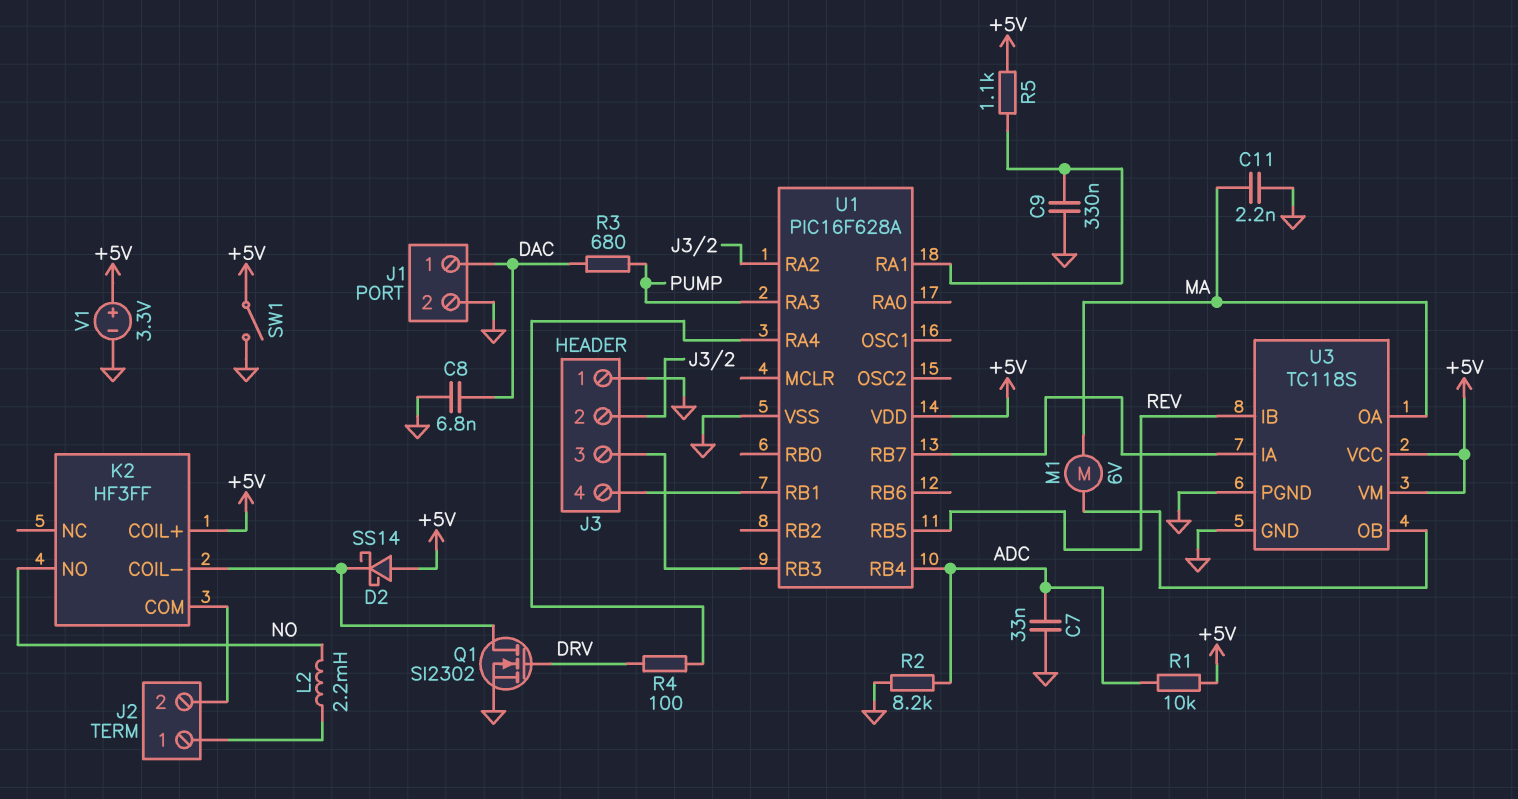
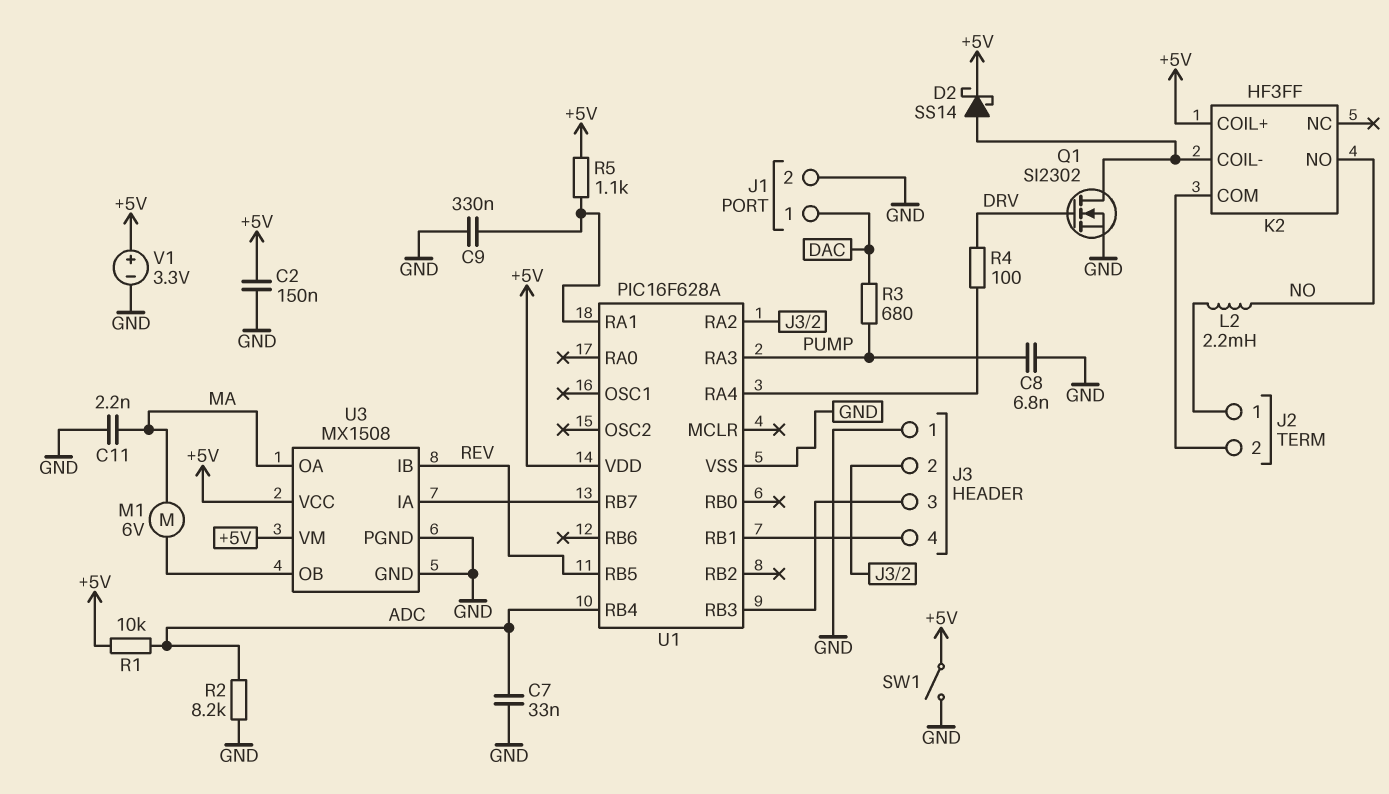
C2: none -> 150nF (+5V, GND)
C8: 6.8nF (DAC, GND) -> 6.8nF (GND, PUMP)
D2: schottky SS14 (A +5V, K K2/COIL-) -> schottky SS14 (A K2/COIL-, K +5V)
U3: TC118S -> MX1508

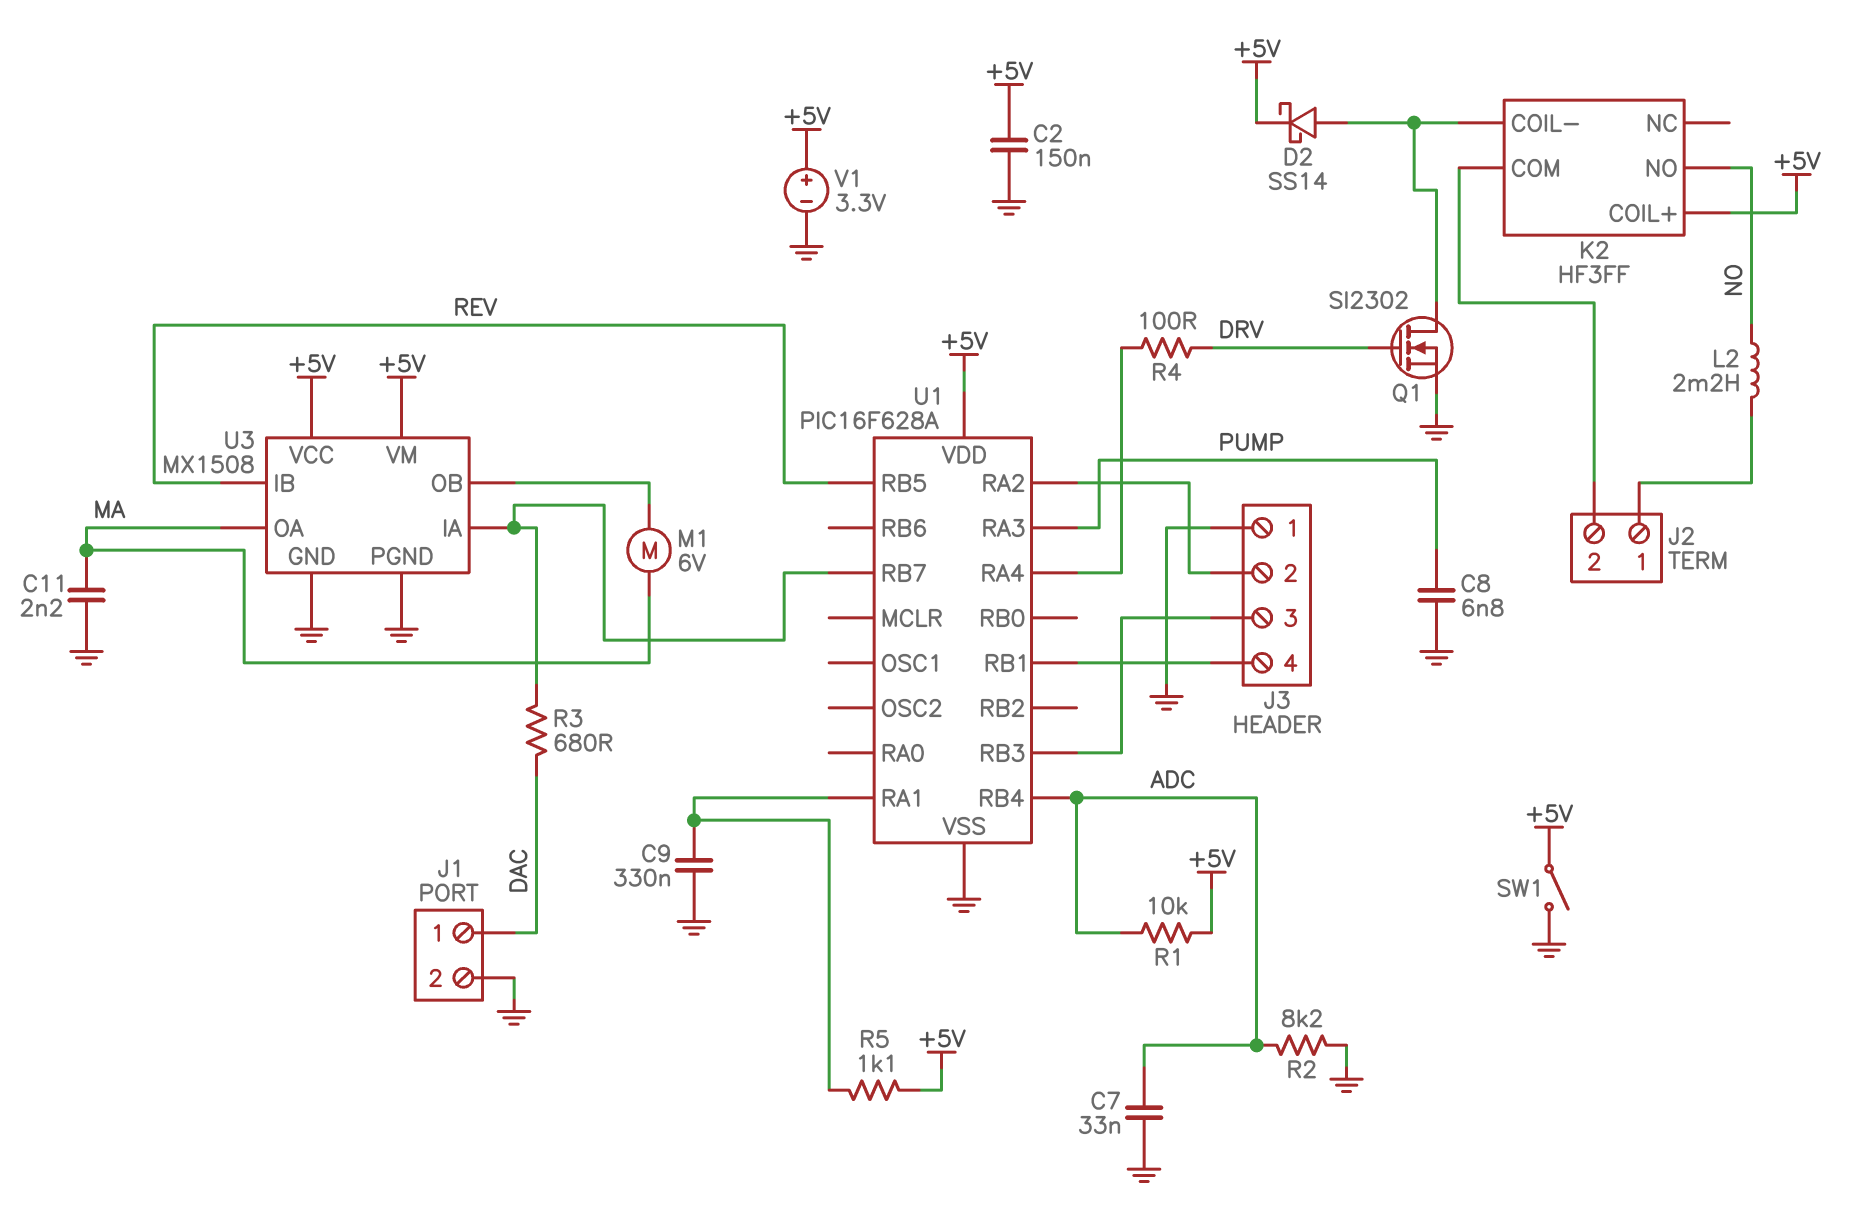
R3: 680 (DAC, PUMP) -> 680 (DAC, U1/RB7)

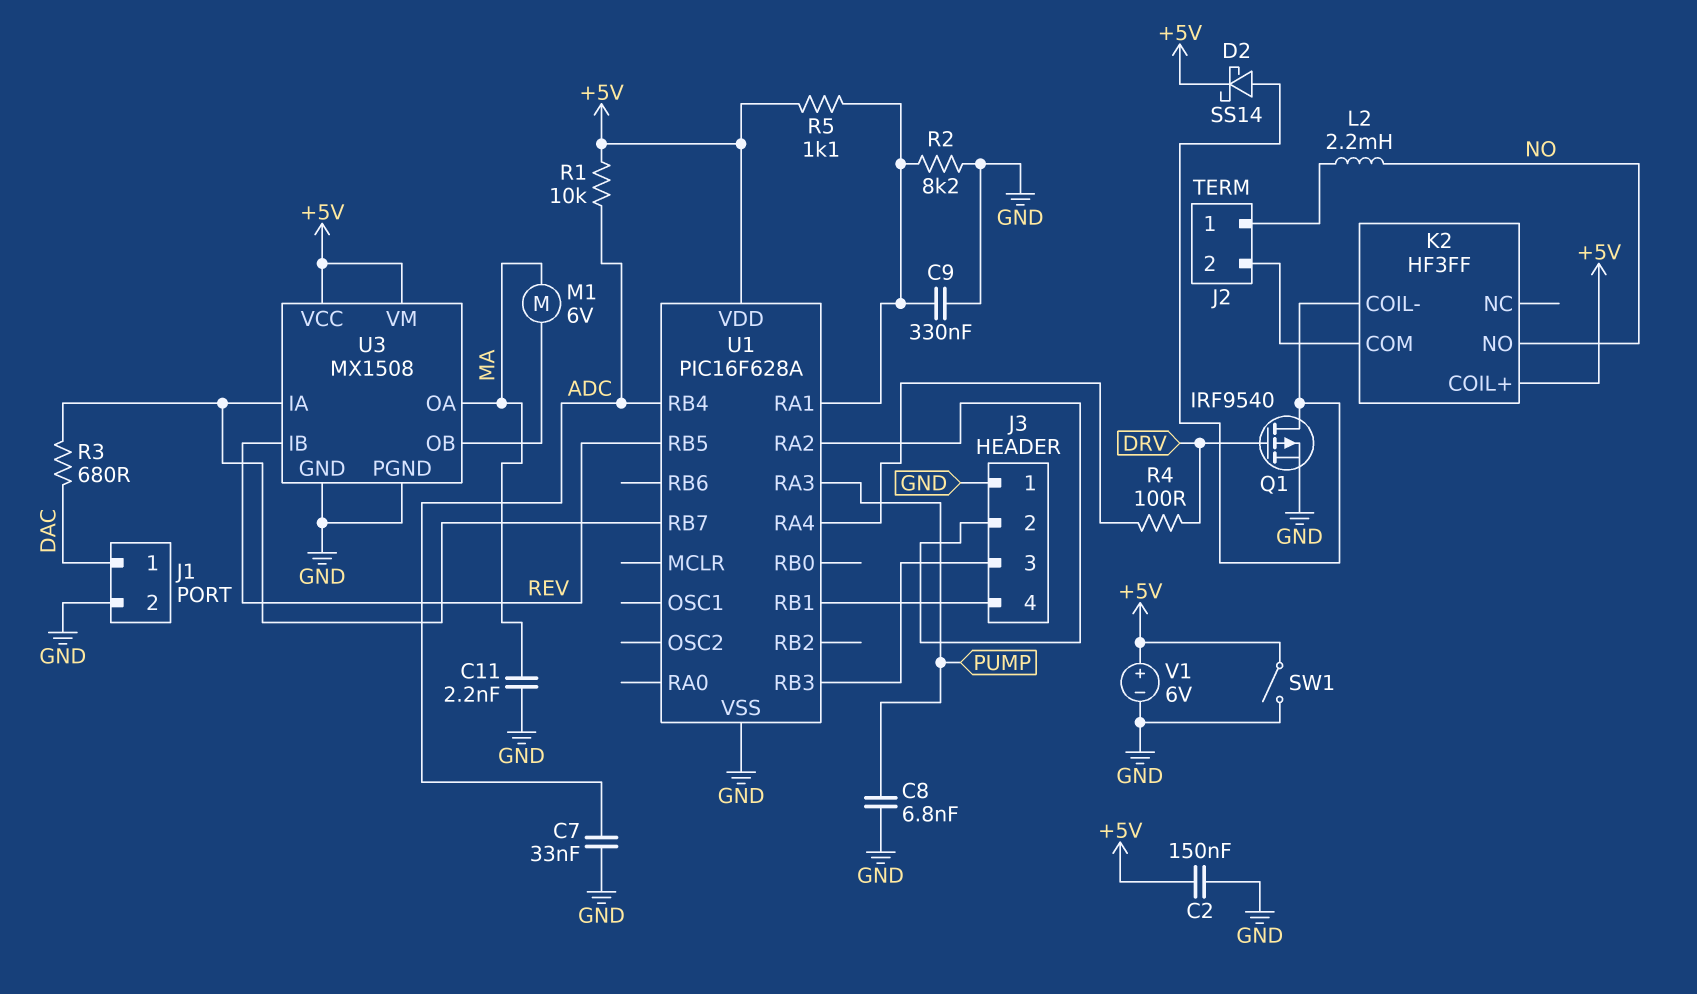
Q1: NMOS SI2302 (G DRV, D K2/COIL-, S GND) -> PMOS IRF9540 (G DRV, D K2/COIL-, S GND)
R2: 8.2k (ADC, GND) -> 8.2k (GND, U1/RA1)
V1: 3.3V (plus +5V, minus GND) -> 6V (plus +5V, minus GND)

